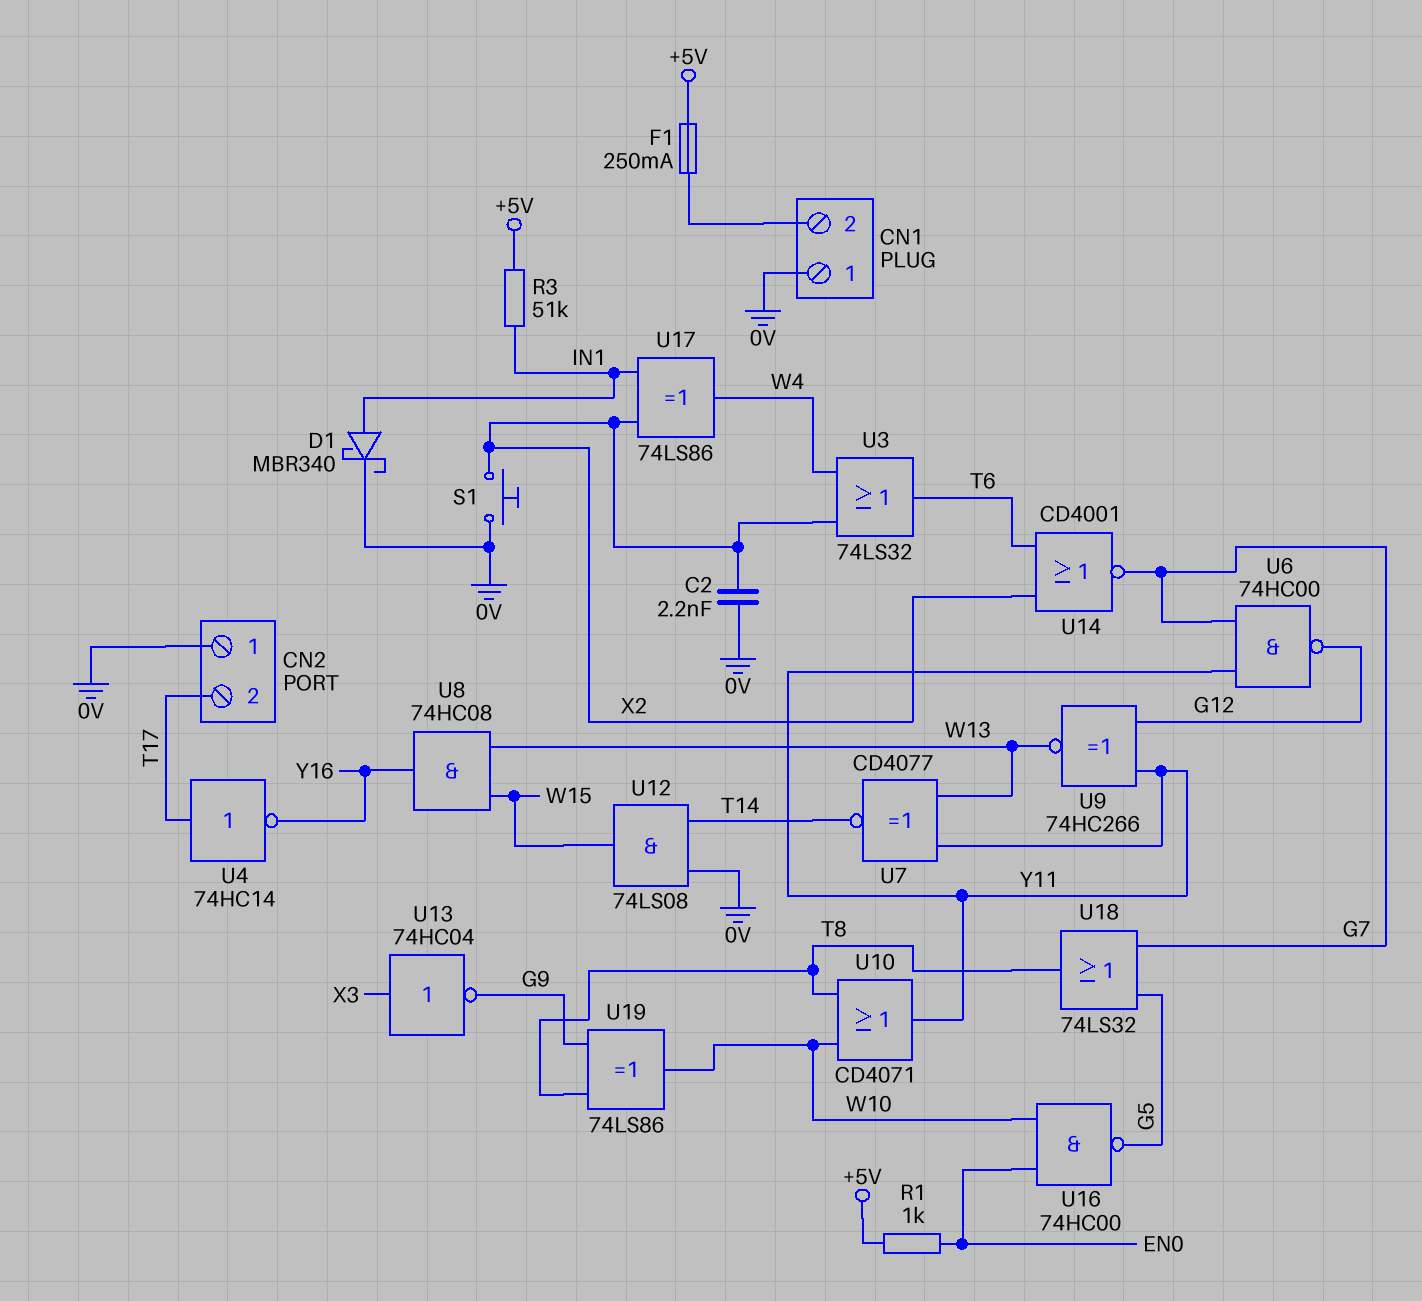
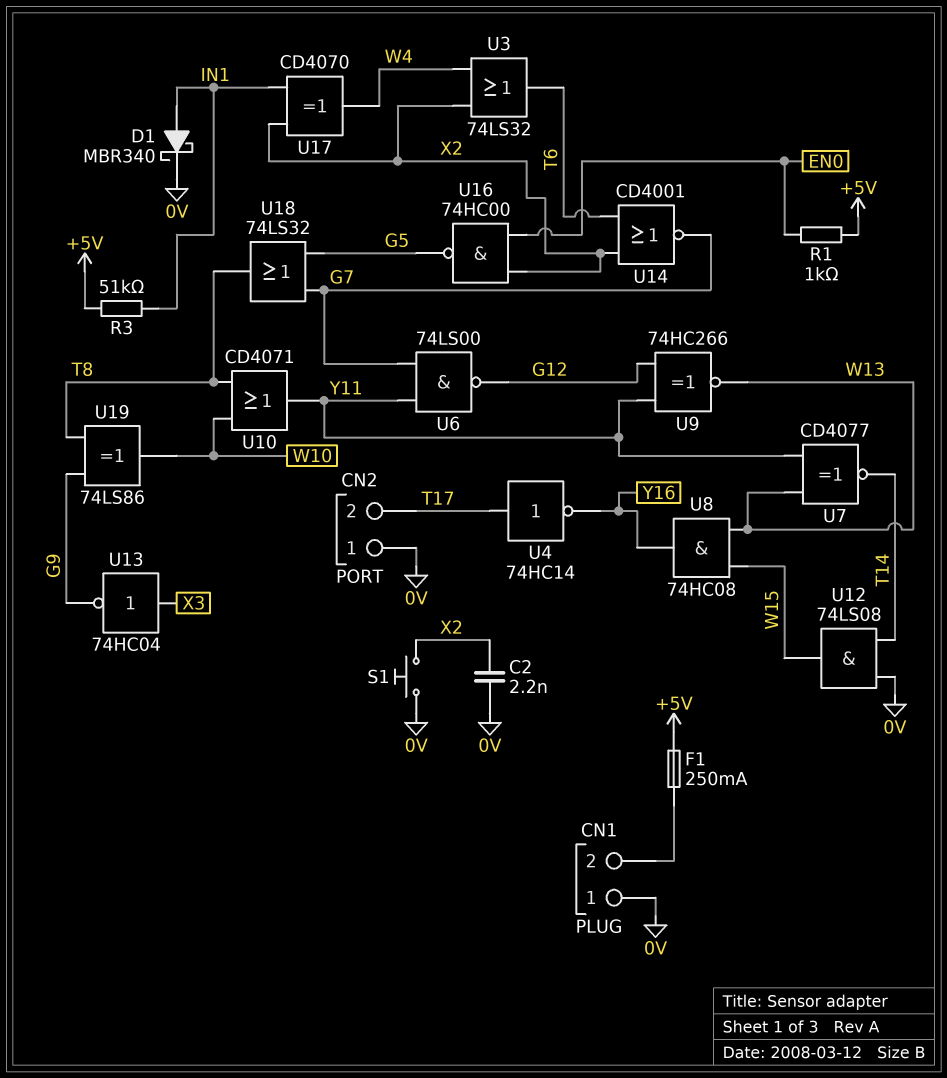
U6: NAND 74HC00 (in G7, in Y11, out G12) -> NAND 74LS00 (in G7, in Y11, out G12)
U16: NAND 74HC00 (in EN0, in W10, out G5) -> NAND 74HC00 (in EN0, in X2, out G5)
U17: XOR 74LS86 (in IN1, in X2, out W4) -> XOR CD4070 (in IN1, in X2, out W4)

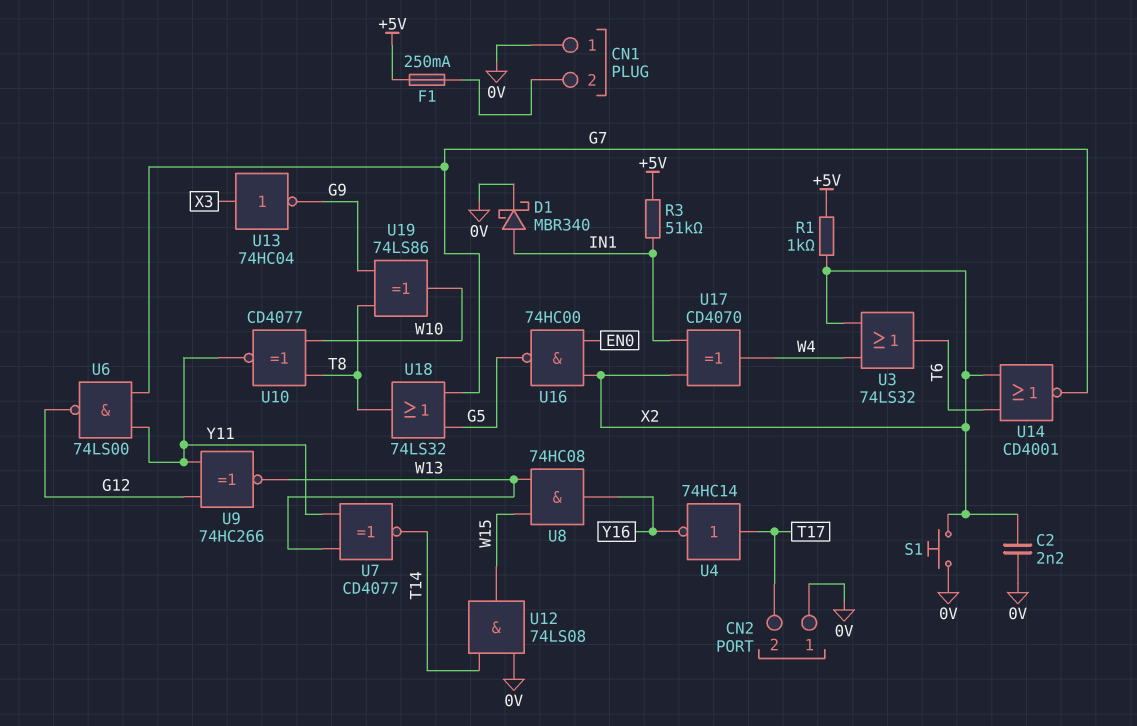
R1: 1k (+5V, EN0) -> 1k (+5V, X2)
U10: OR CD4071 (in T8, in W10, out Y11) -> XNOR CD4077 (in T8, in W10, out Y11)

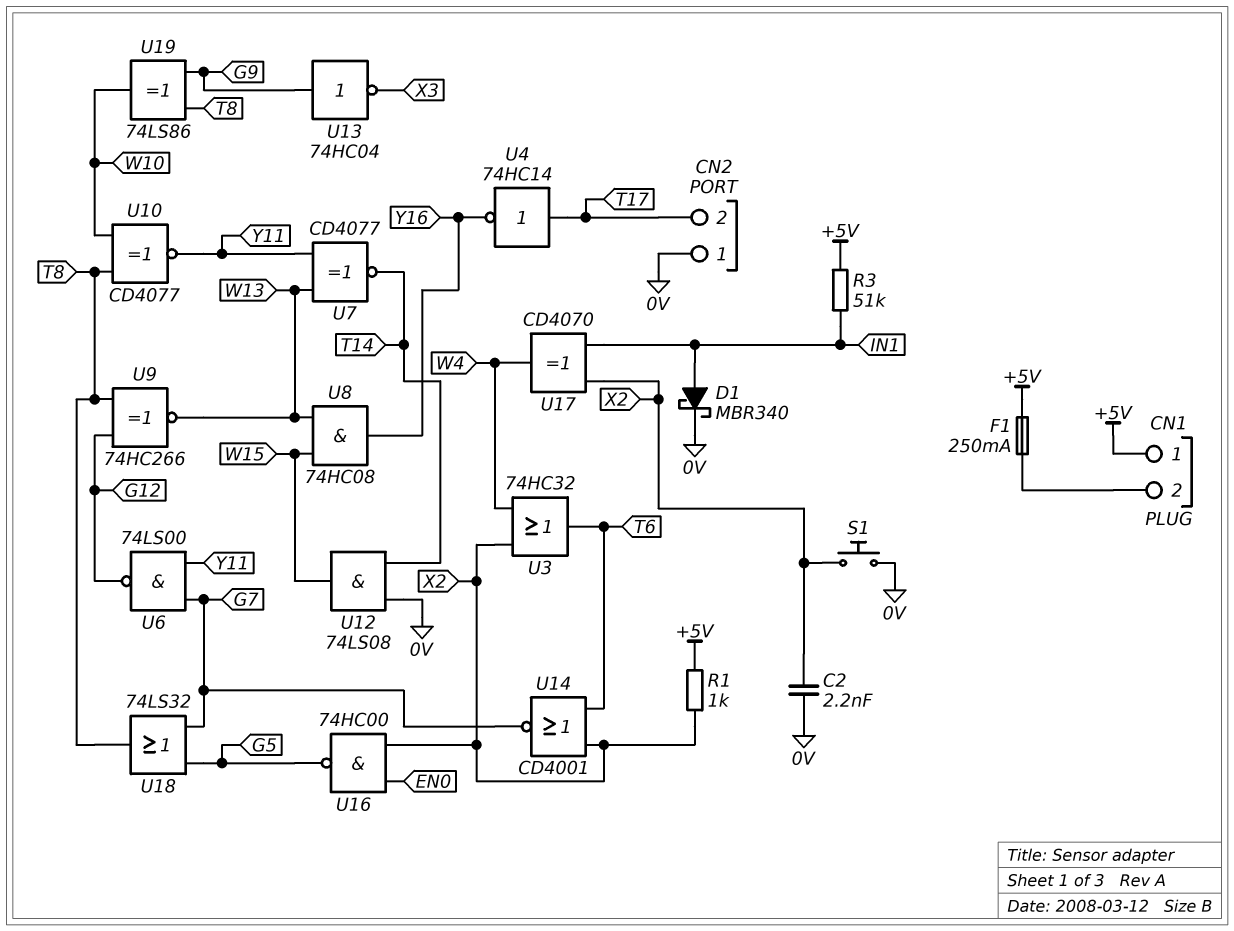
CN1 pin 1: 0V -> +5V
U3: OR 74LS32 (in W4, in X2, out T6) -> OR 74HC32 (in W4, in X2, out T6)
U9: XNOR 74HC266 (in G12, in Y11, out W13) -> XNOR 74HC266 (in G12, in T8, out W13)
U13: NOT 74HC04 (in X3, out G9) -> NOT 74HC04 (in G9, out X3)

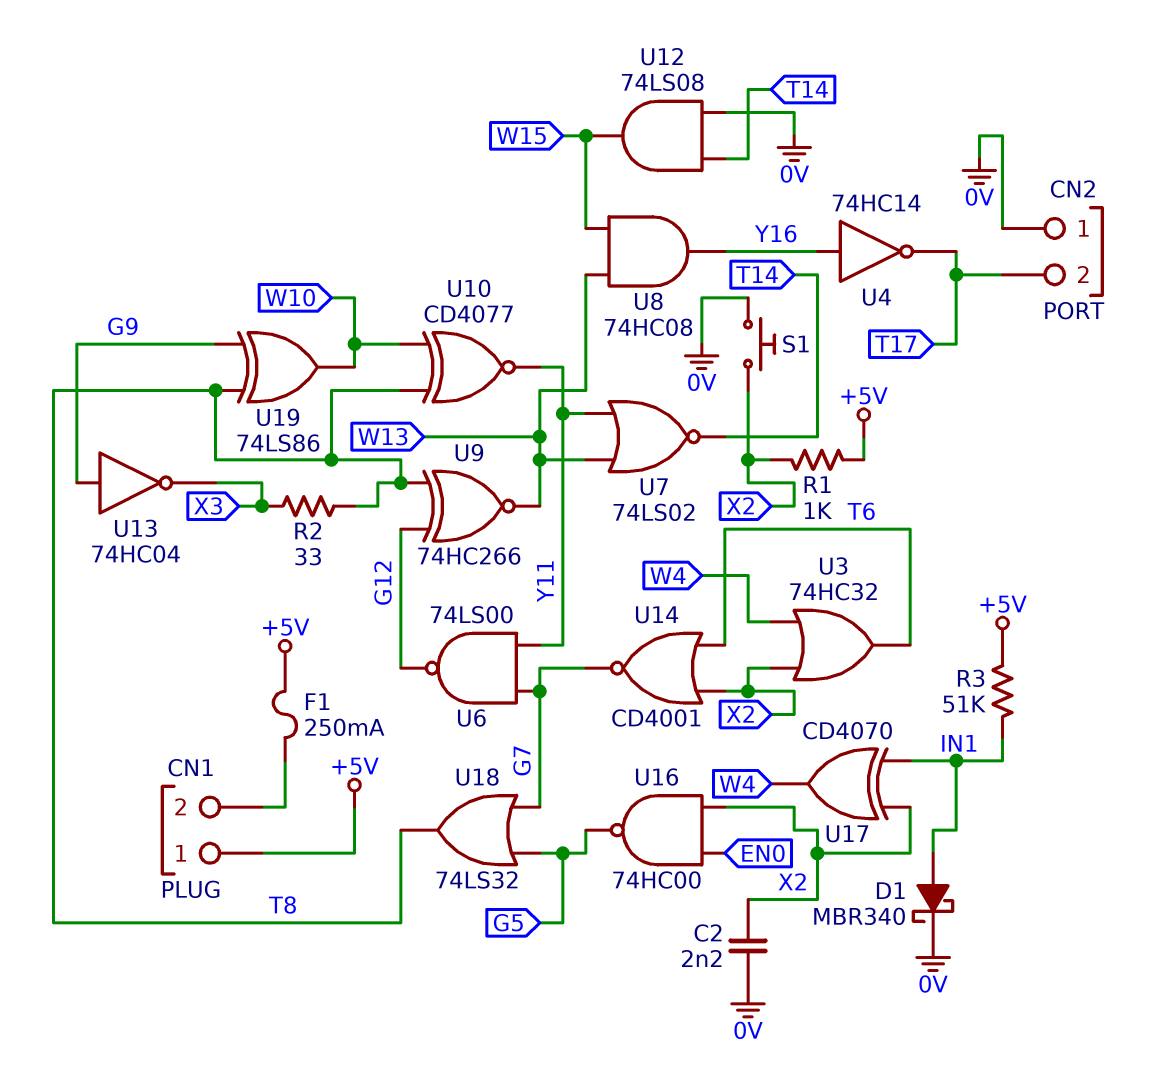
R2: none -> 33 (T8, X3)
U4: NOT 74HC14 (in T17, out Y16) -> NOT 74HC14 (in Y16, out T17)
U7: XNOR CD4077 (in W13, in Y11, out T14) -> NOR 74LS02 (in W13, in Y11, out T14)

